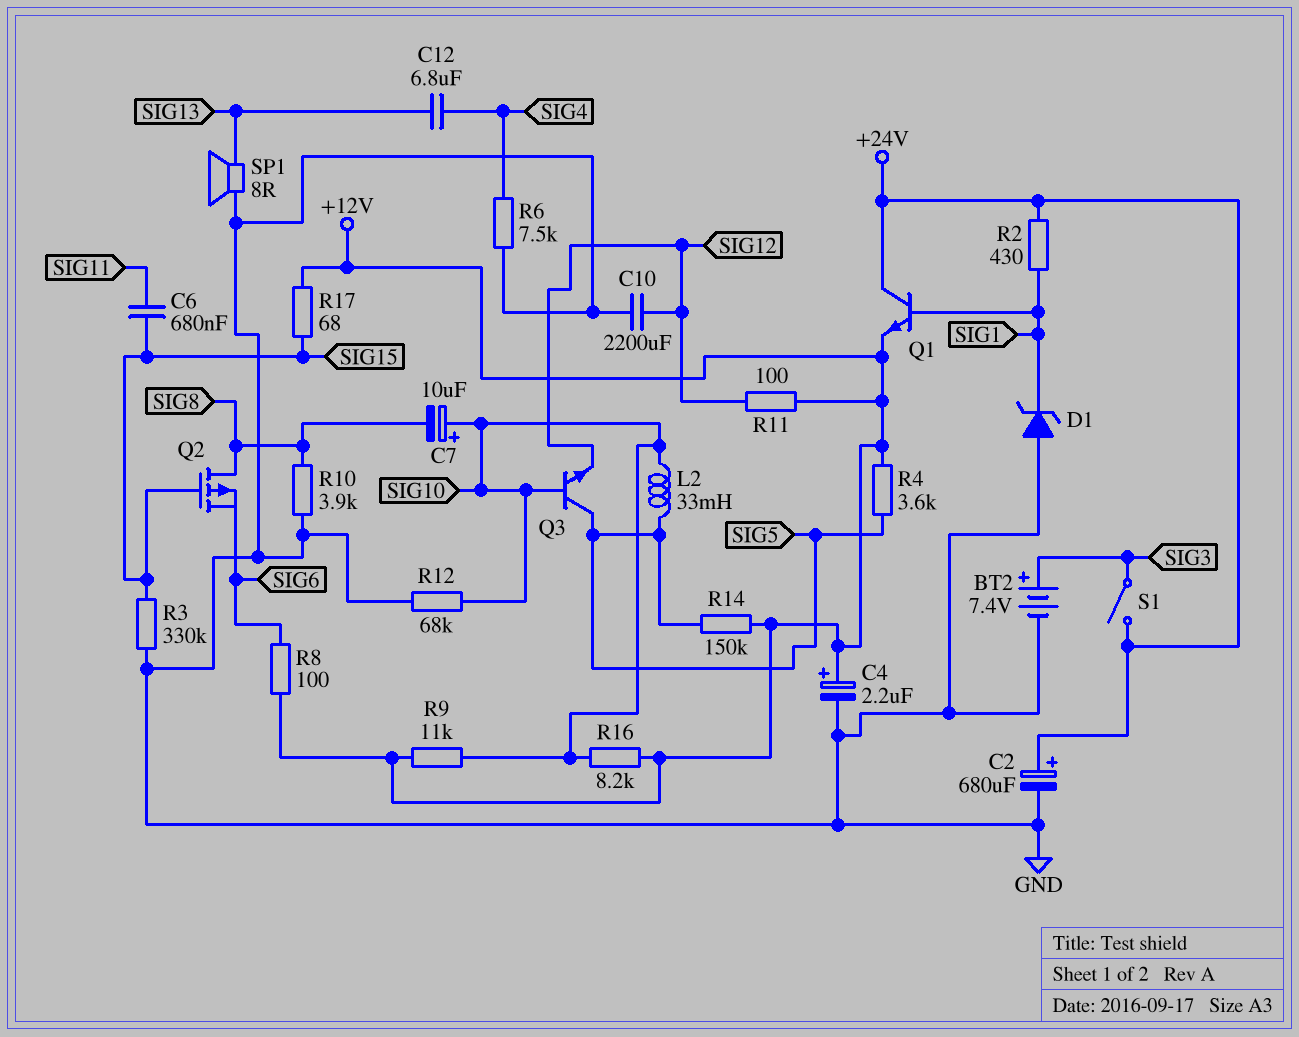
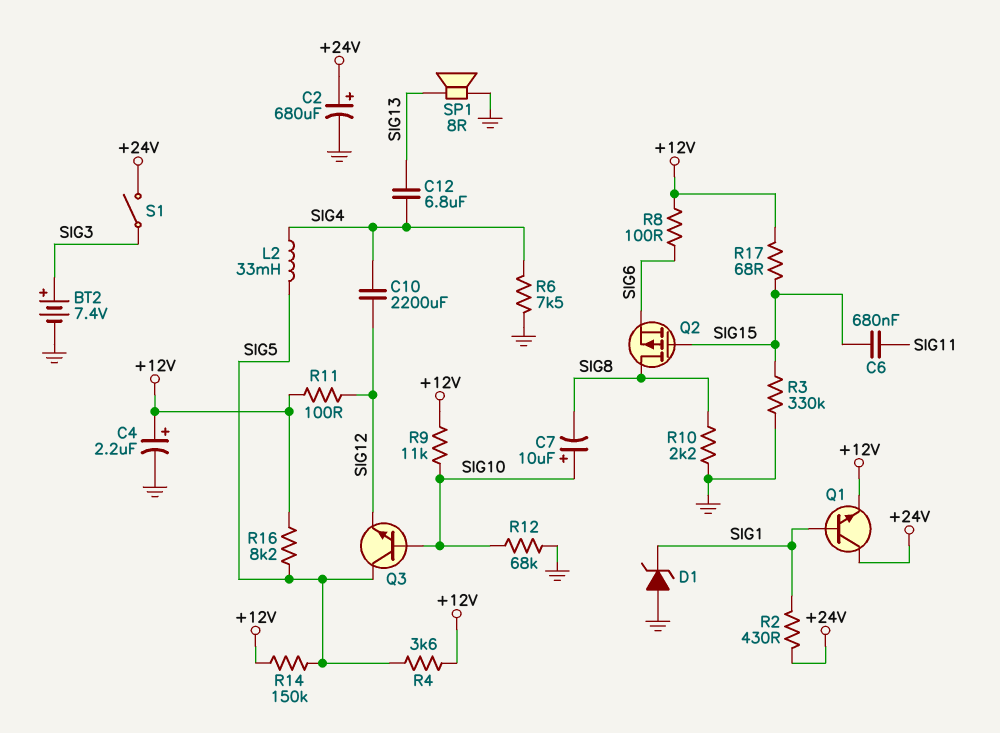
C10: 2200uF (GND, SIG12) -> 2200uF (SIG4, SIG12)
L2: 33mH (SIG5, SIG10) -> 33mH (SIG4, SIG5)
R10: 3.9k (GND, SIG8) -> 2.2k (GND, SIG8)
R16: 8.2k (+12V, SIG10) -> 8.2k (+12V, SIG5)

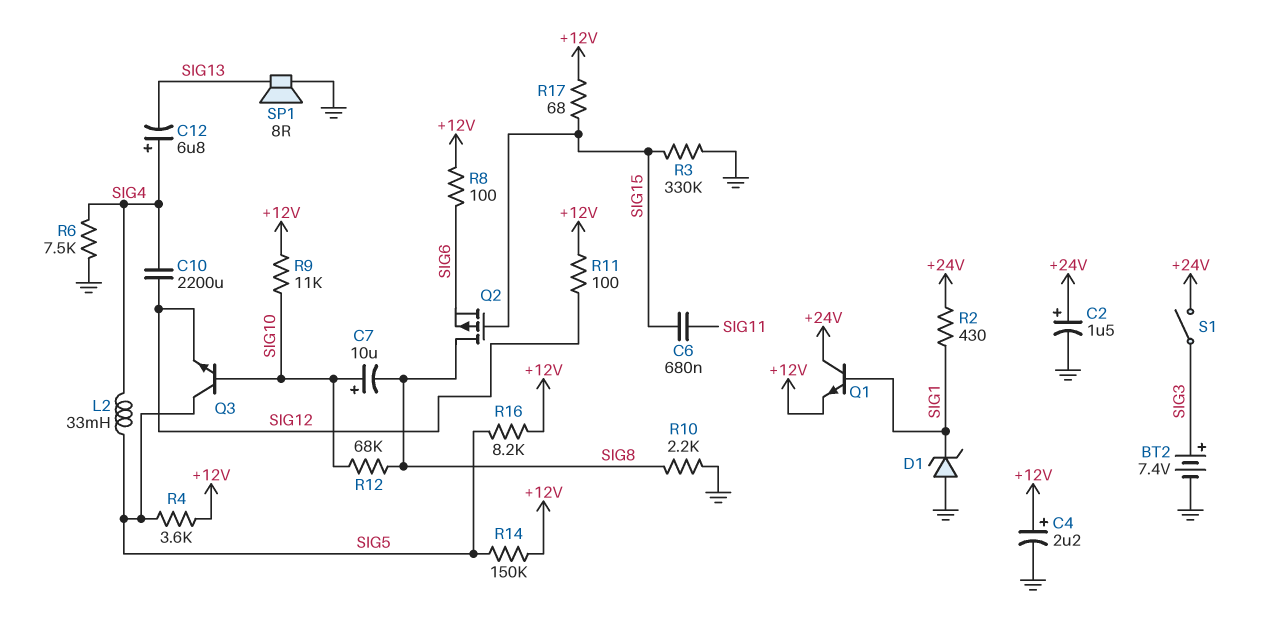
C2: 680uF (plus +24V, minus GND) -> 1.5uF (plus +24V, minus GND)
C12: 6.8uF (SIG4, SIG13) -> 6.8uF (plus SIG4, minus SIG13)
R12: 68k (GND, SIG10) -> 68k (SIG8, SIG10)

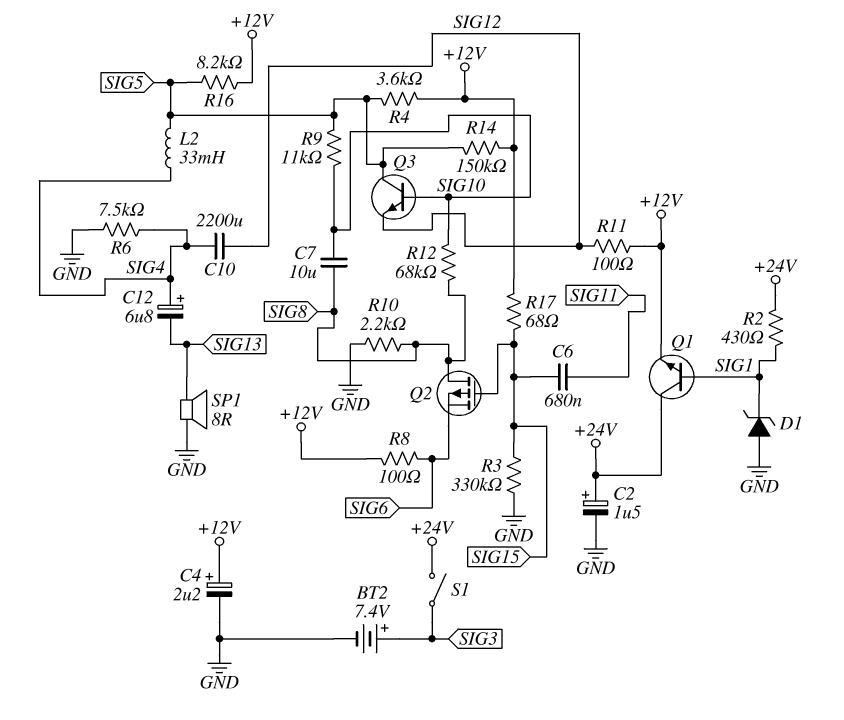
C7: 10uF (plus SIG10, minus SIG8) -> 10uF (SIG8, SIG10)
R9: 11k (+12V, SIG10) -> 11k (SIG5, SIG10)

